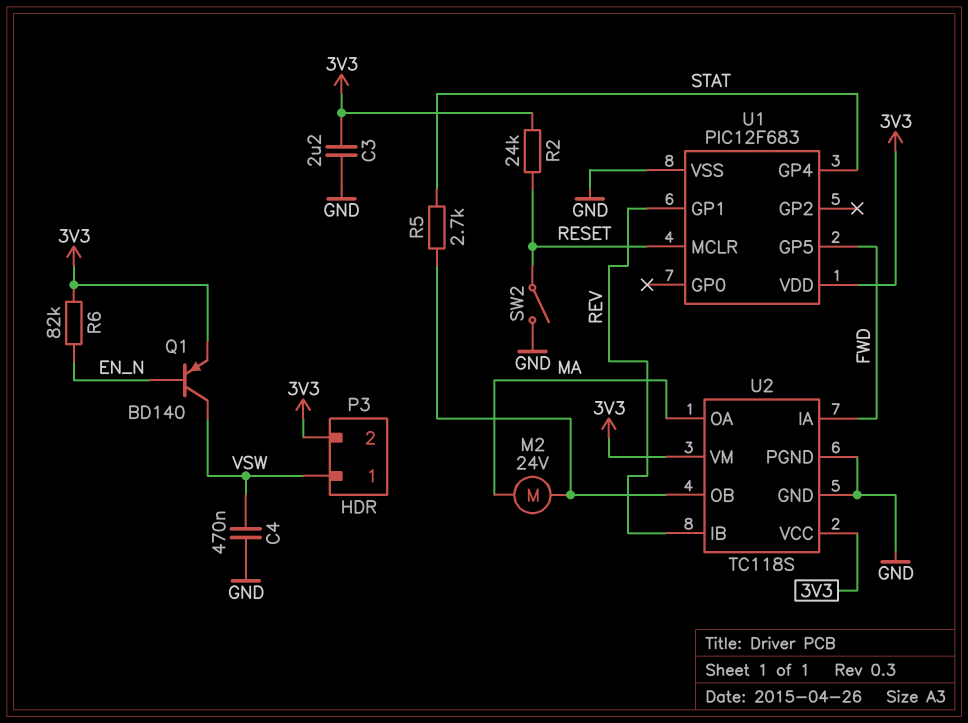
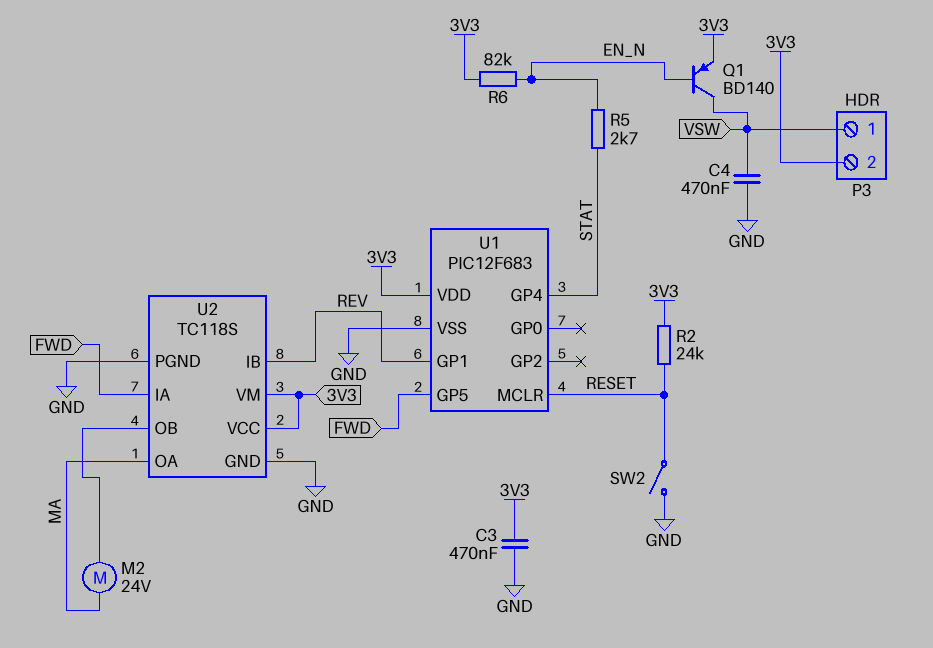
C3: 2.2uF (3V3, GND) -> 470nF (3V3, GND)
R5: 2.7k (STAT, U2/OB) -> 2.7k (EN_N, STAT)

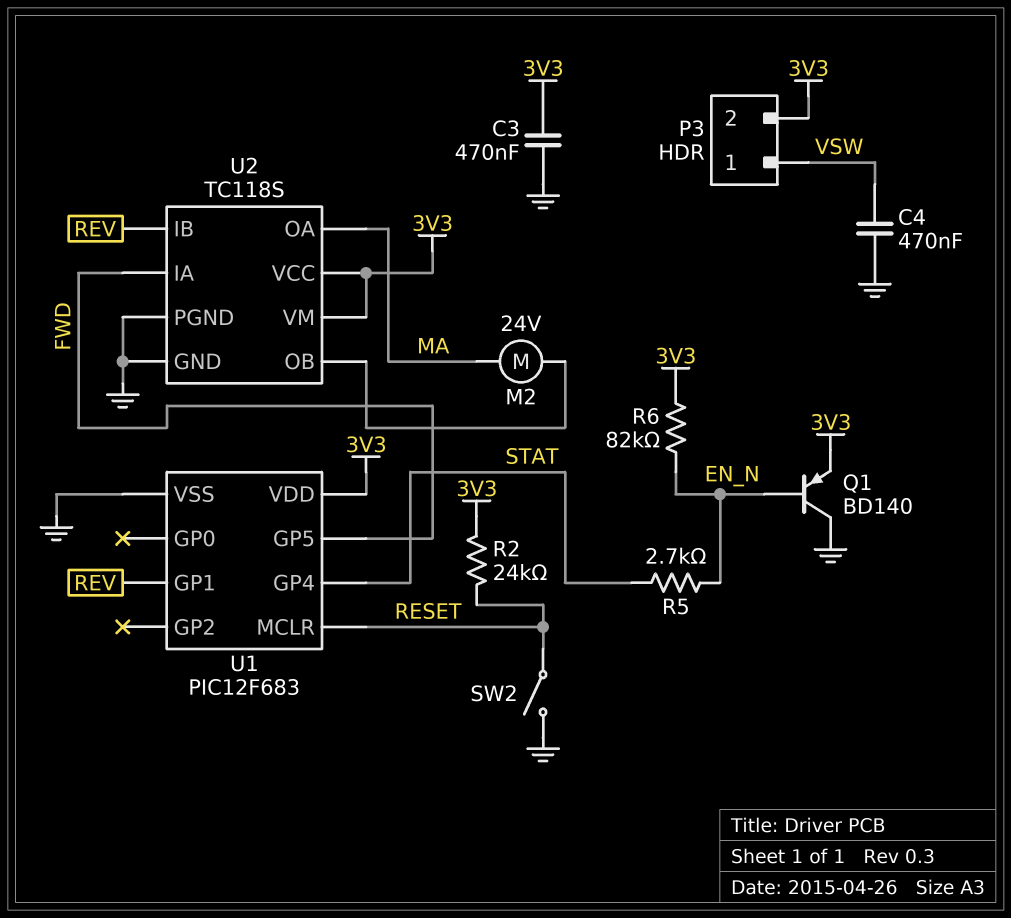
Q1: PNP BD140 (B EN_N, C VSW, E 3V3) -> PNP BD140 (B EN_N, C GND, E 3V3)

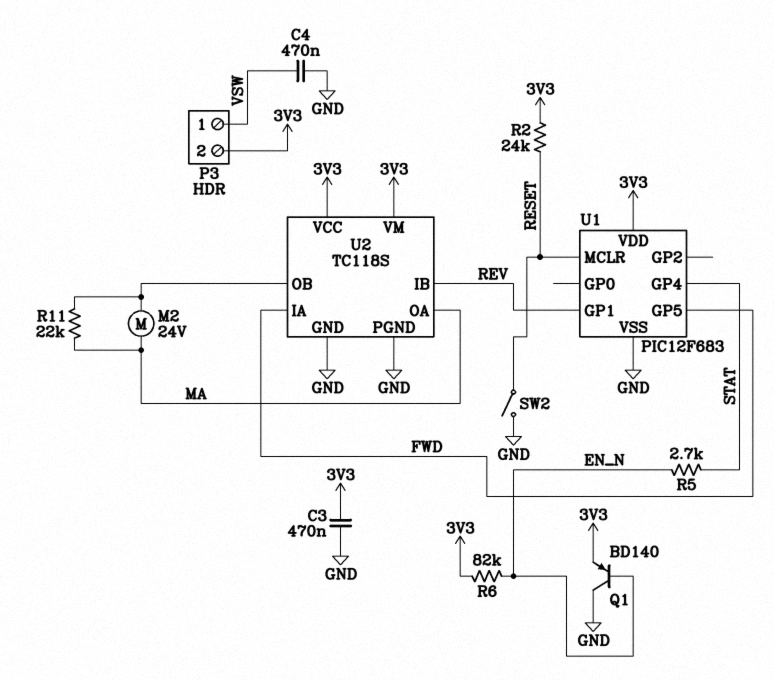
R11: none -> 22k (MA, U2/OB)

